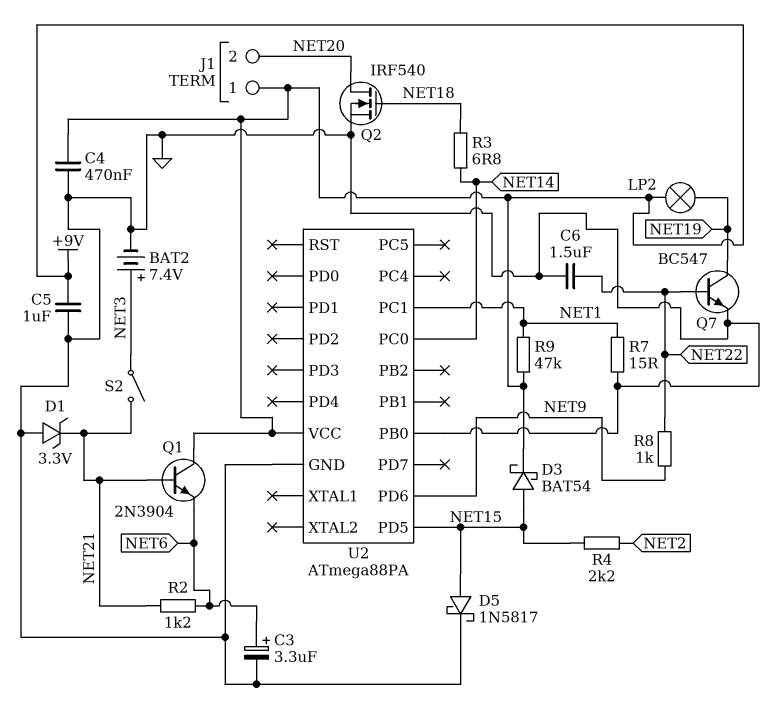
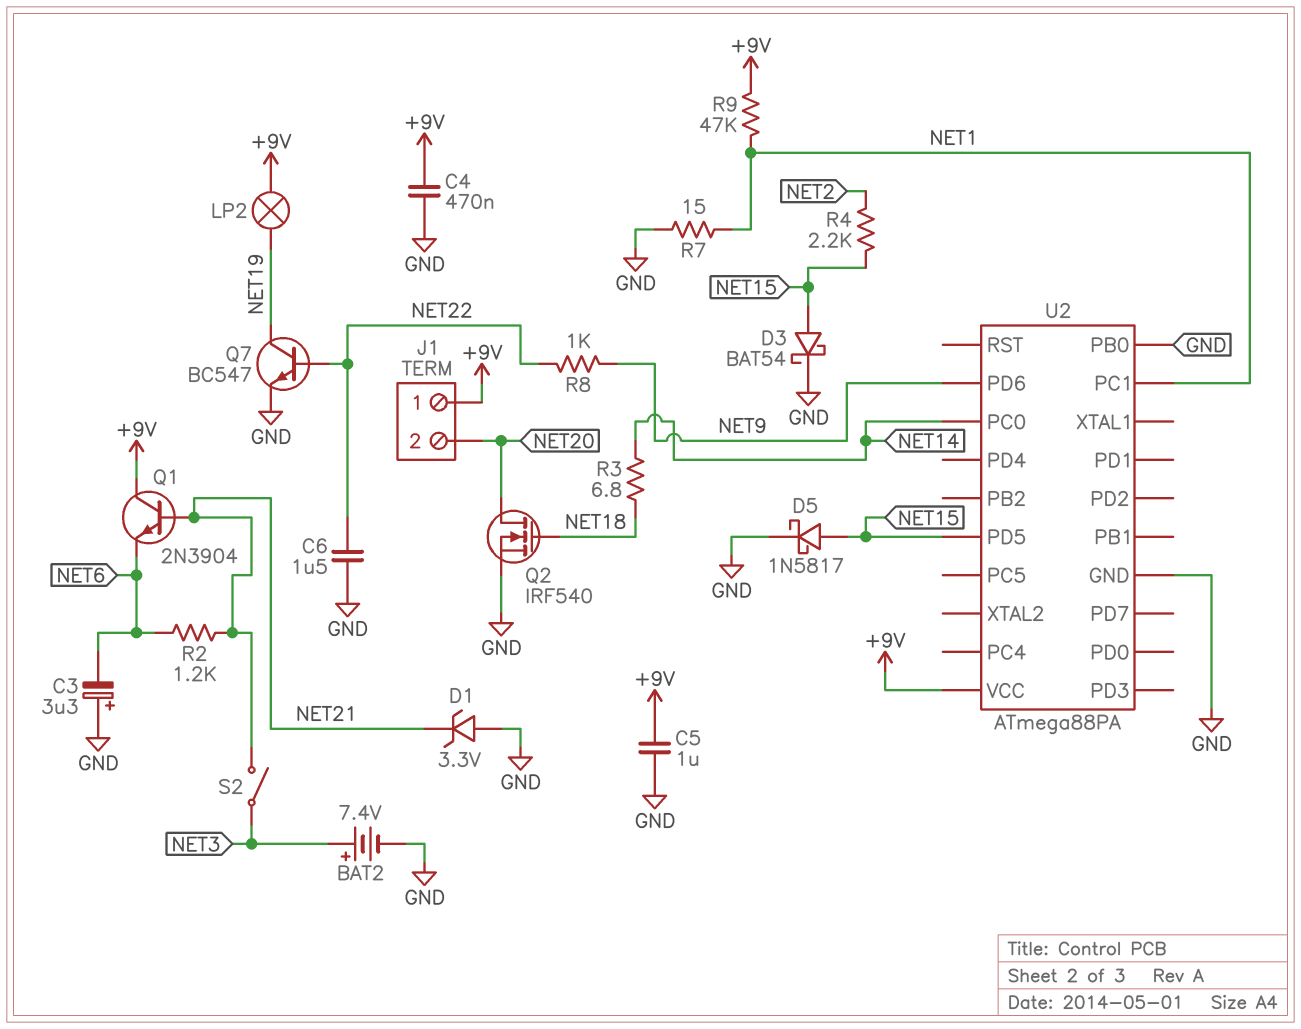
C3: 3.3uF (plus NET6, minus GND) -> 3.3uF (plus GND, minus NET6)
D3: schottky BAT54 (A NET15, K +9V) -> schottky BAT54 (A NET15, K GND)

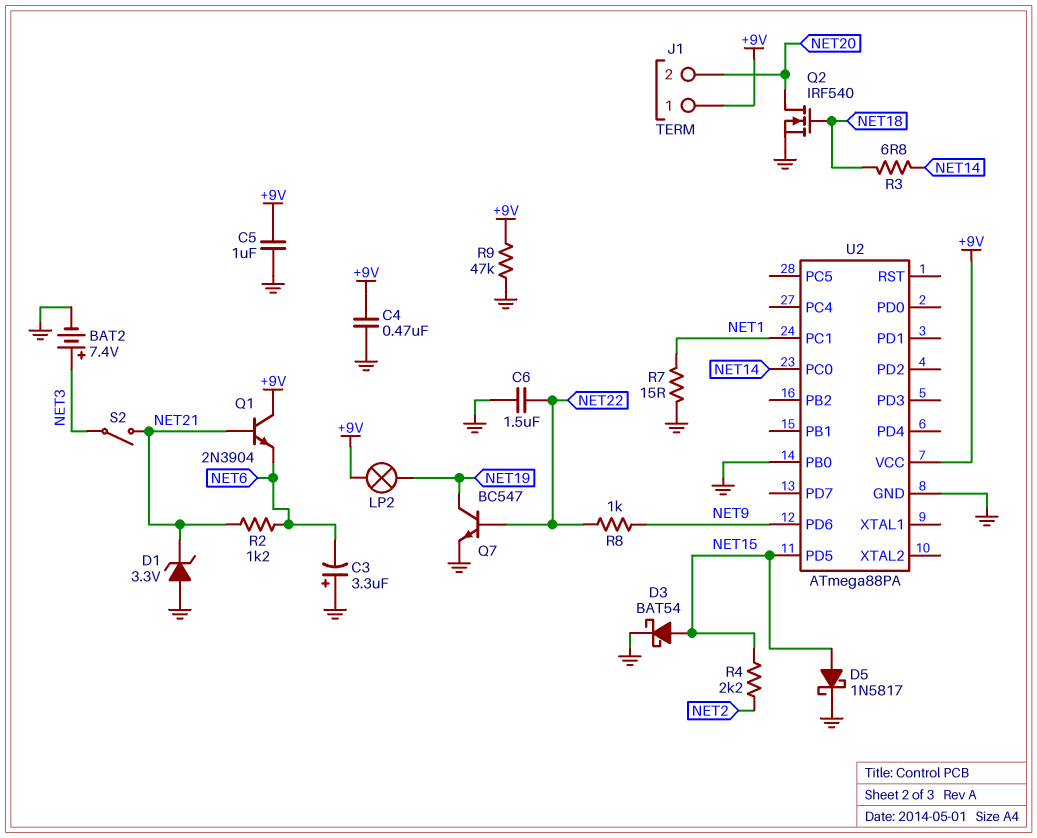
R9: 47k (+9V, NET1) -> 47k (+9V, GND)

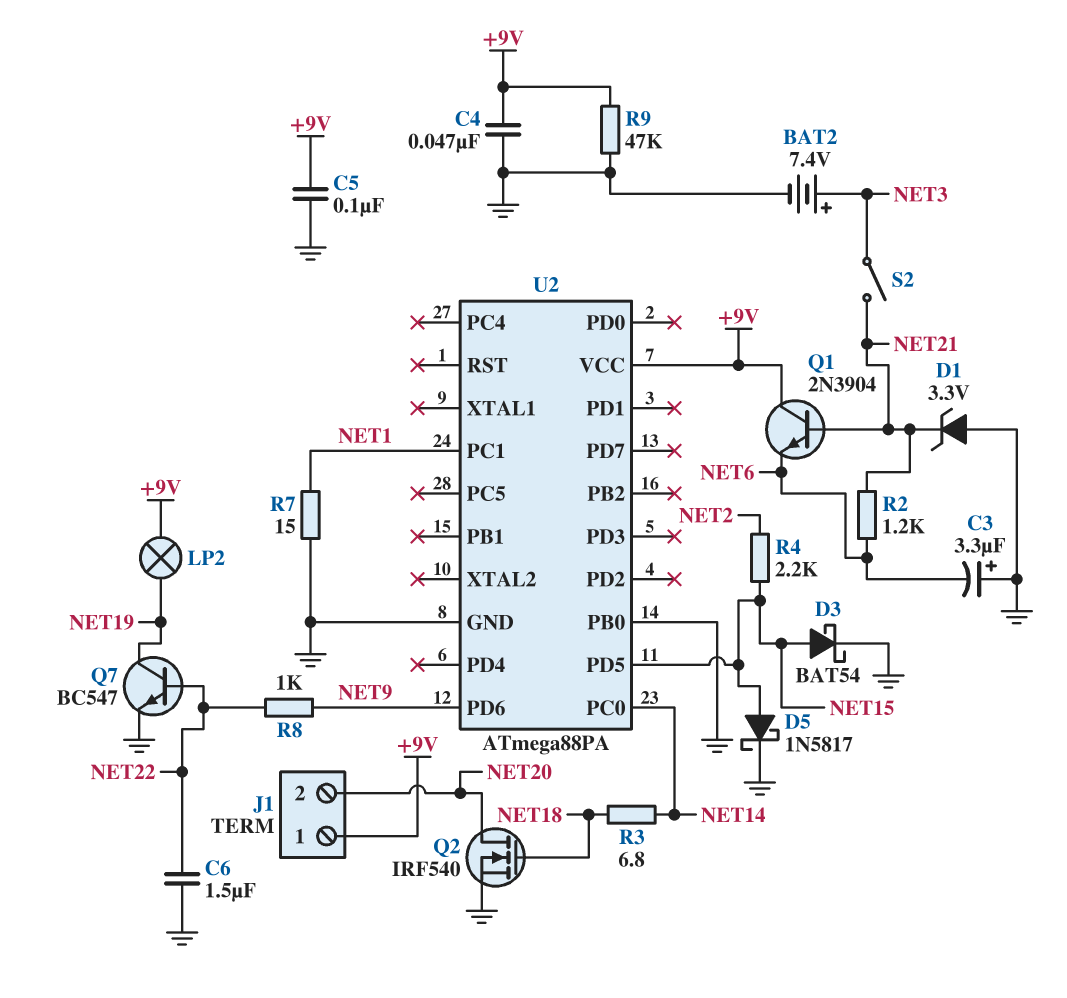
C4: 470nF (+9V, GND) -> 47nF (+9V, GND)
C5: 1uF (+9V, GND) -> 100nF (+9V, GND)

